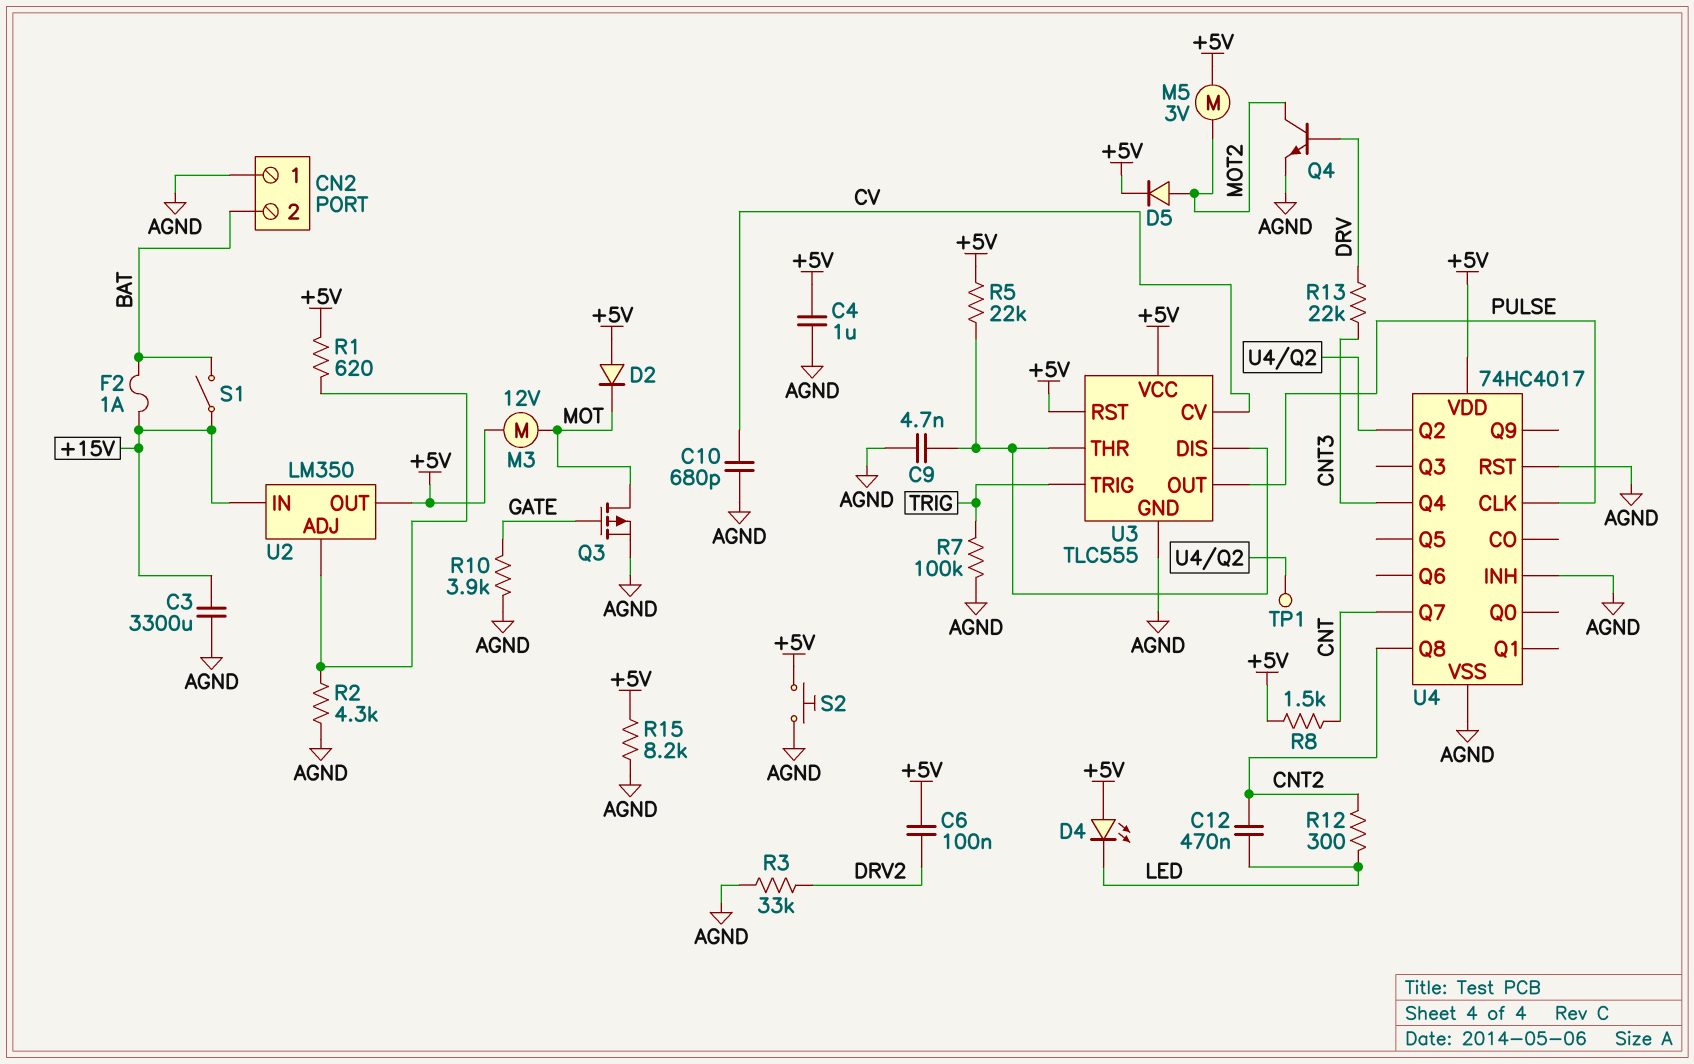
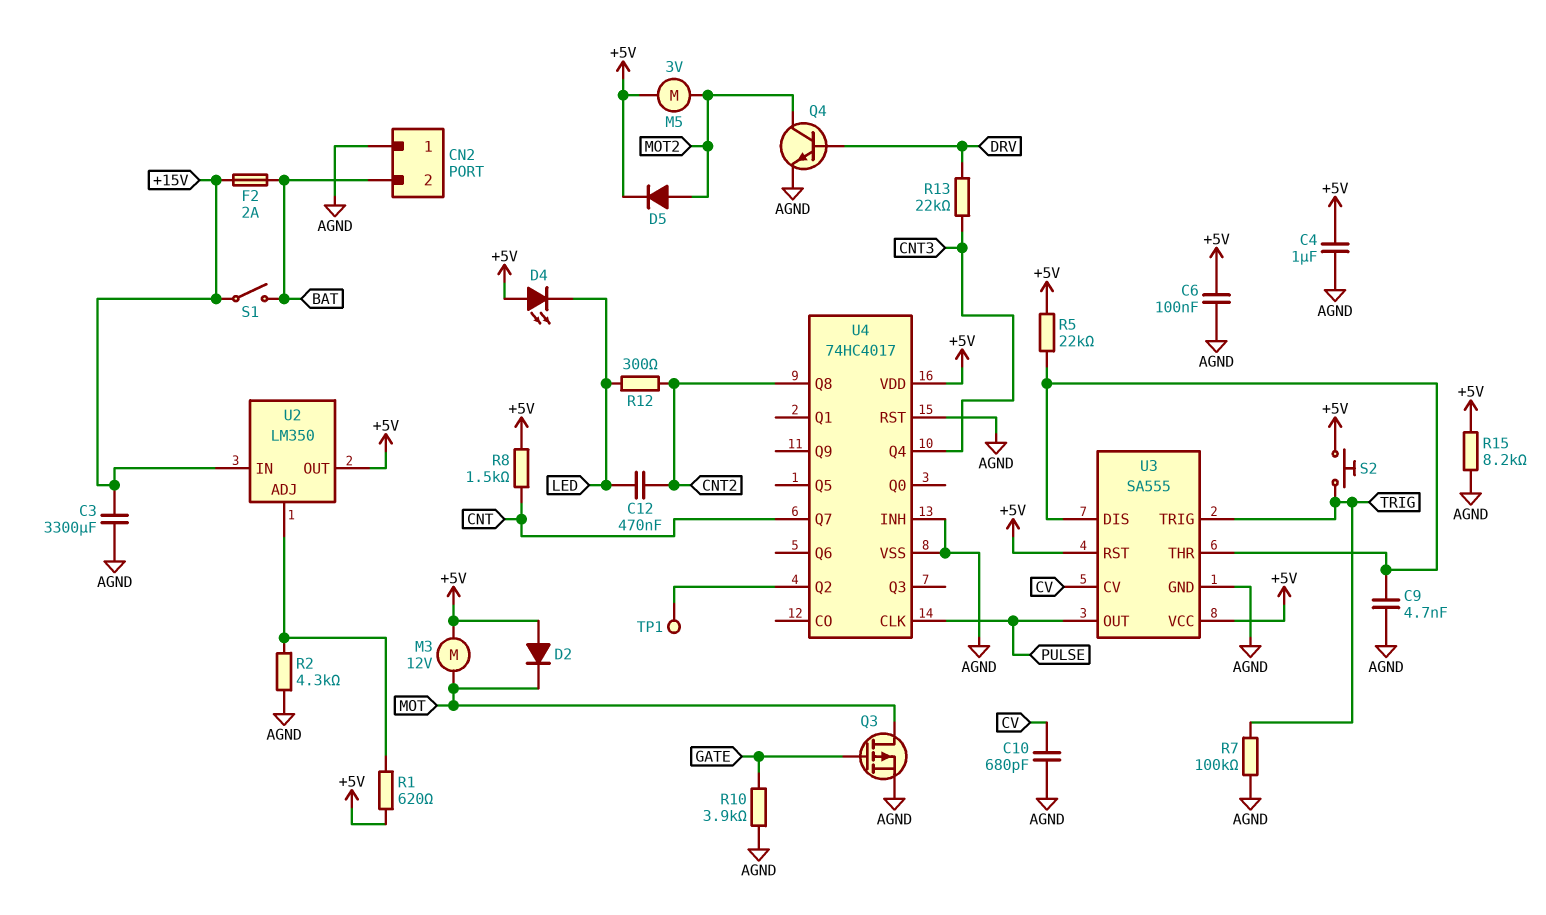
C6: 100nF (+5V, DRV2) -> 100nF (+5V, AGND)
F2: 1A (+15V, BAT) -> 2A (+15V, BAT)
R3: 33k (AGND, DRV2) -> none
S2: button (+5V, AGND) -> button (+5V, TRIG)
U3: TLC555 -> SA555

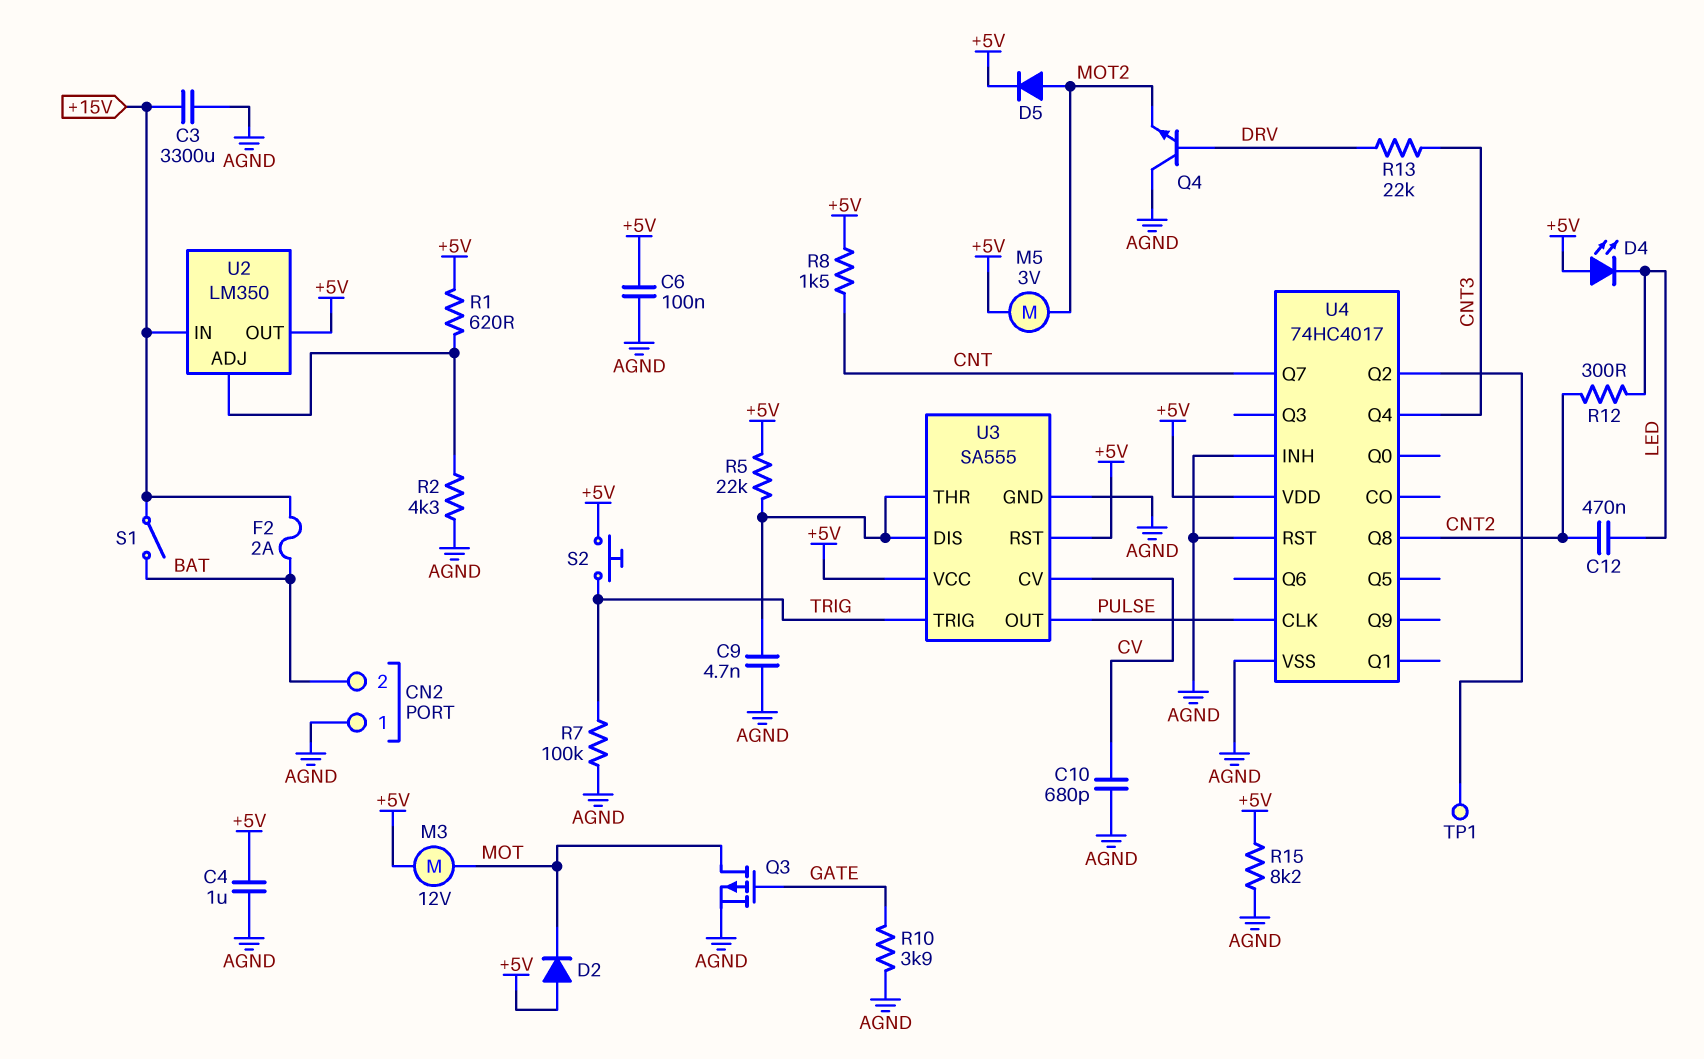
Q4: NPN (B DRV, C MOT2, E AGND) -> NPN (B DRV, C AGND, E MOT2)

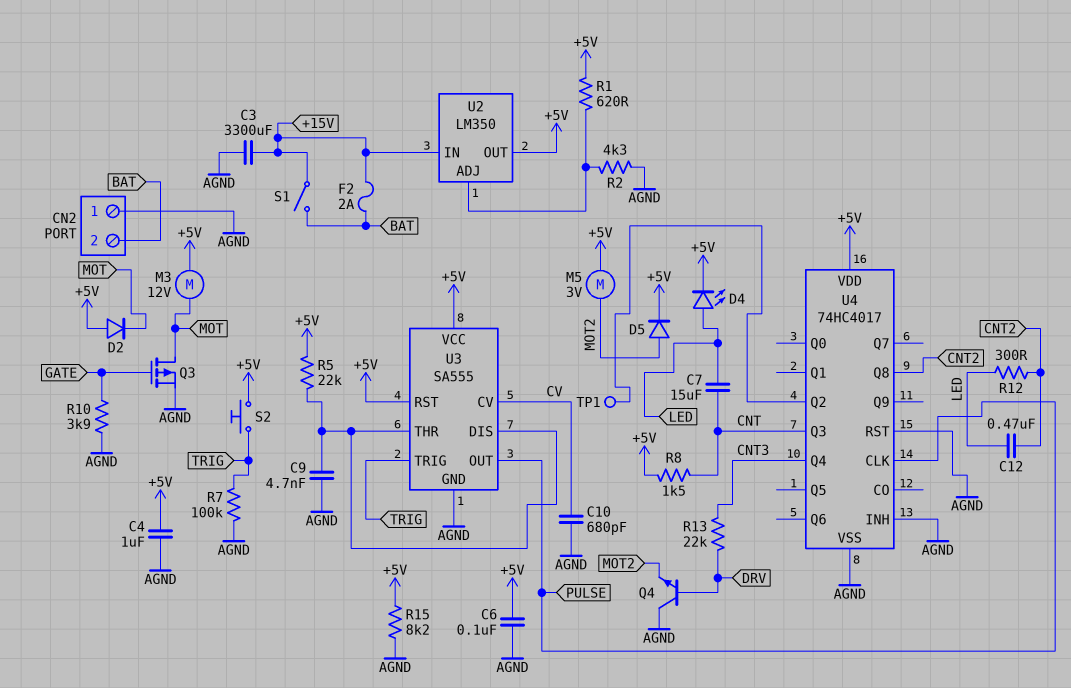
C7: none -> 15uF (CNT, LED)
D4: LED (A +5V, K LED) -> LED (A LED, K +5V)
U4 pin Q3: none -> CNT
U4 pin Q7: CNT -> none

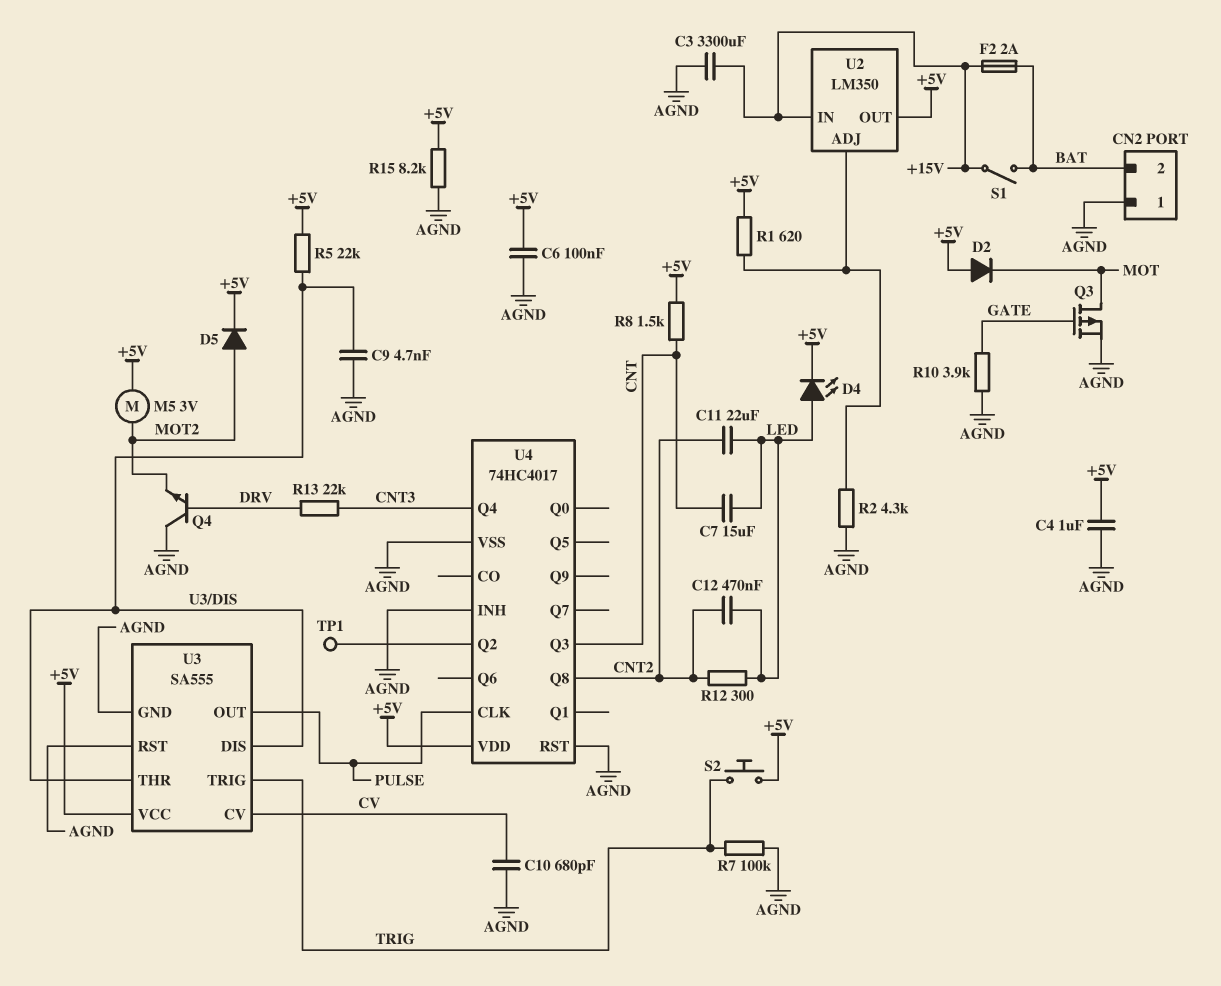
C11: none -> 22uF (CNT2, LED)
M3: motor 12V (+5V, MOT) -> none
U3 pin RST: +5V -> AGND

